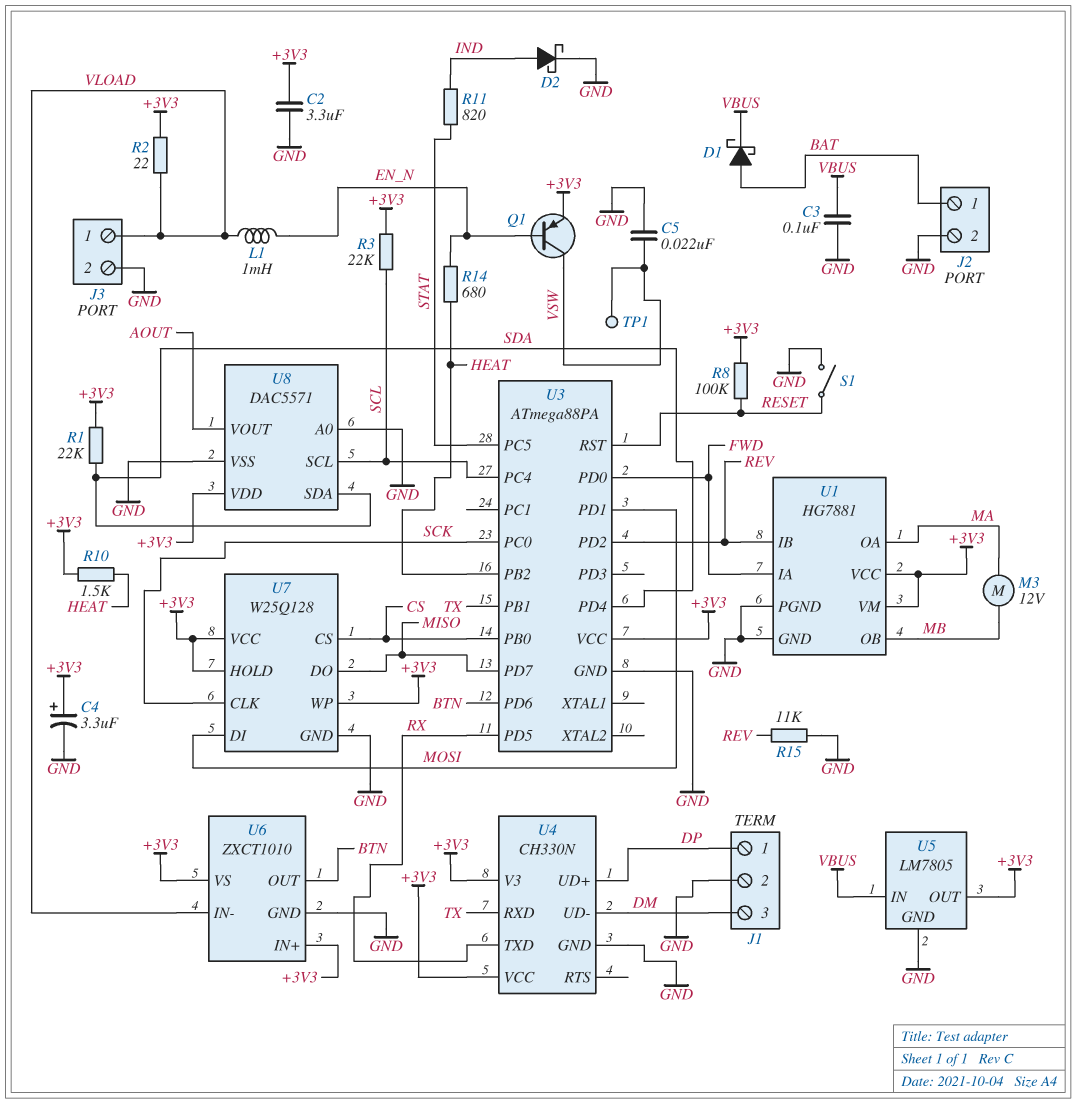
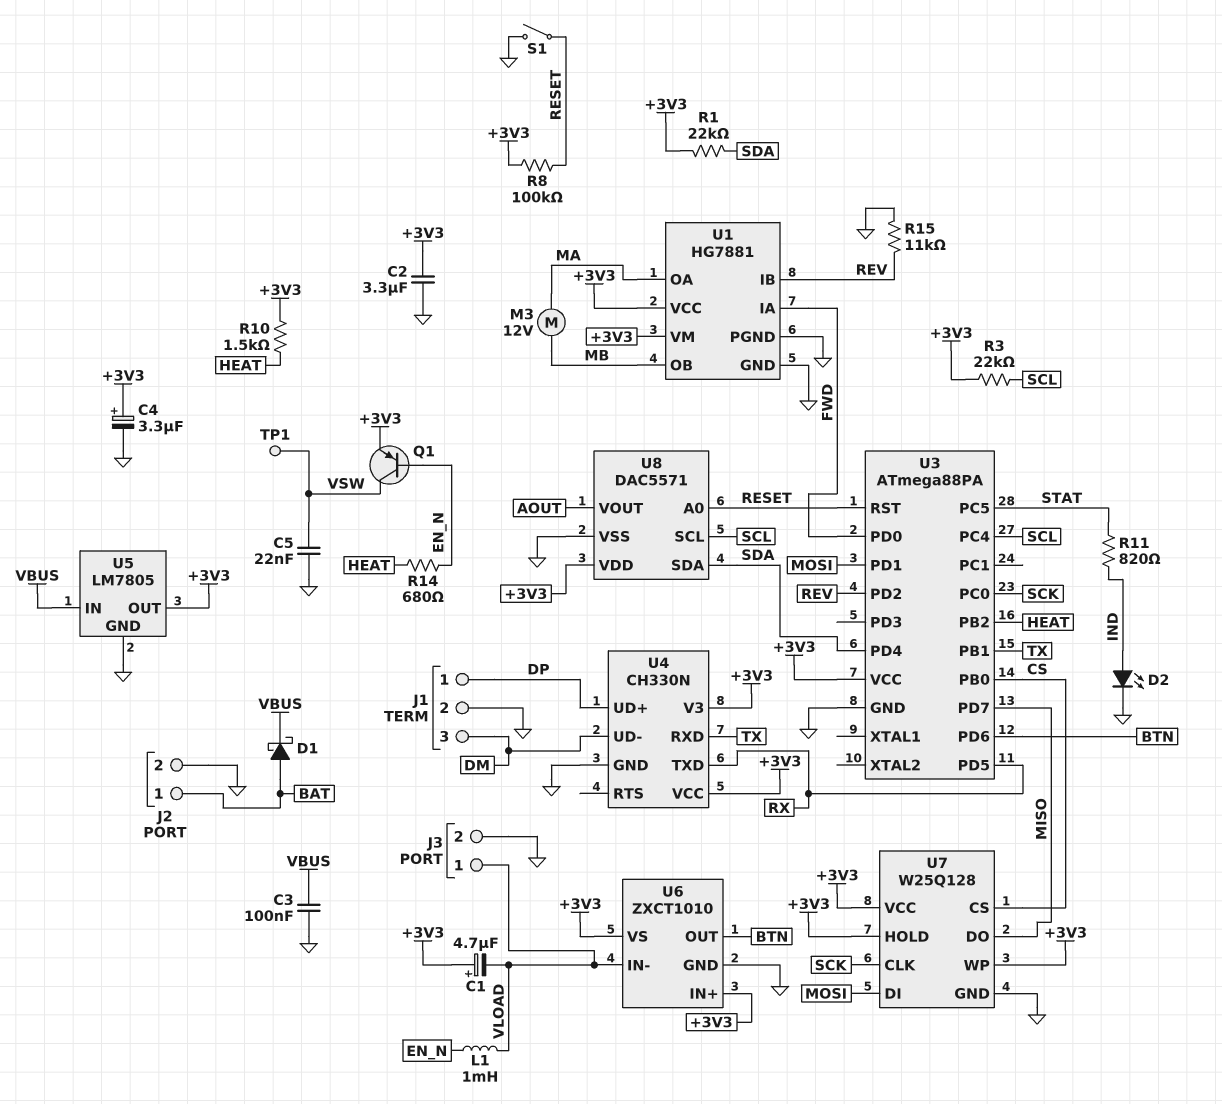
C1: none -> 4.7uF (plus +3V3, minus VLOAD)
D2: schottky (A IND, K GND) -> LED (A IND, K GND)
R2: 22 (+3V3, VLOAD) -> none
U8 pin A0: GND -> RESET

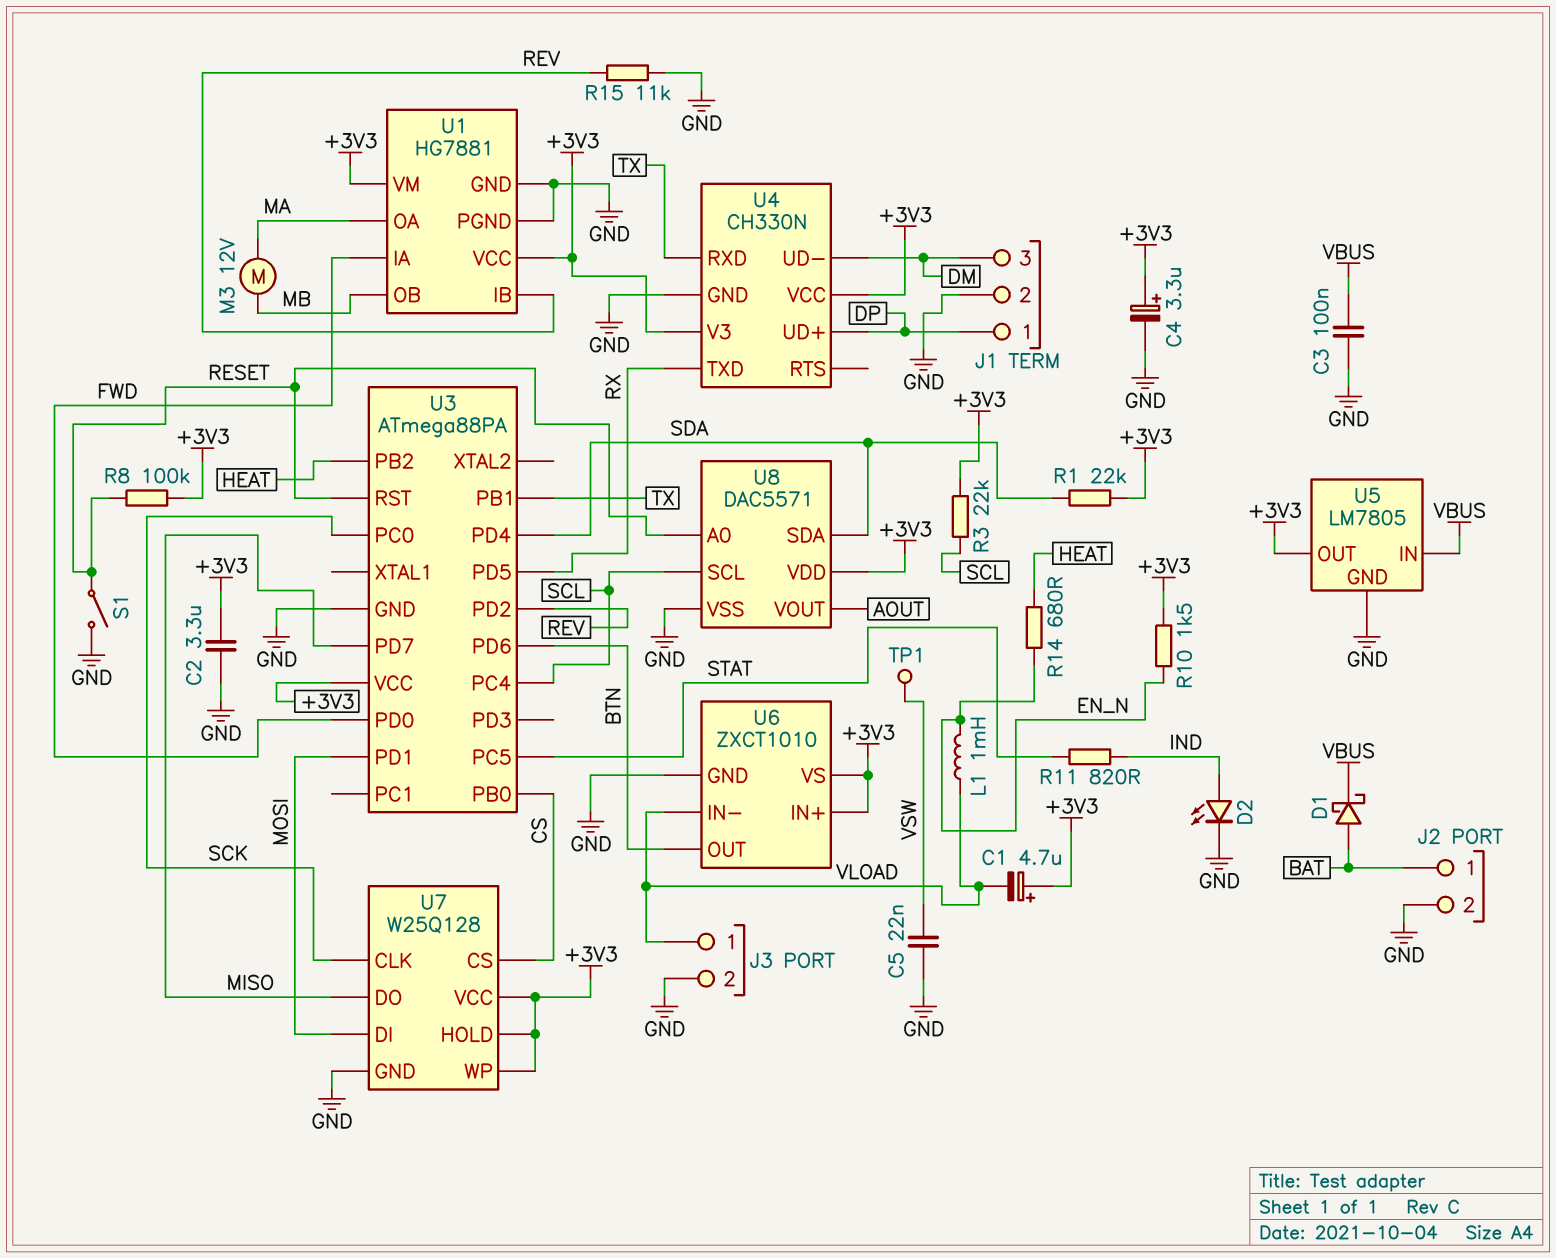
Q1: PNP (B EN_N, C VSW, E +3V3) -> none
R10: 1.5k (+3V3, HEAT) -> 1.5k (+3V3, EN_N)

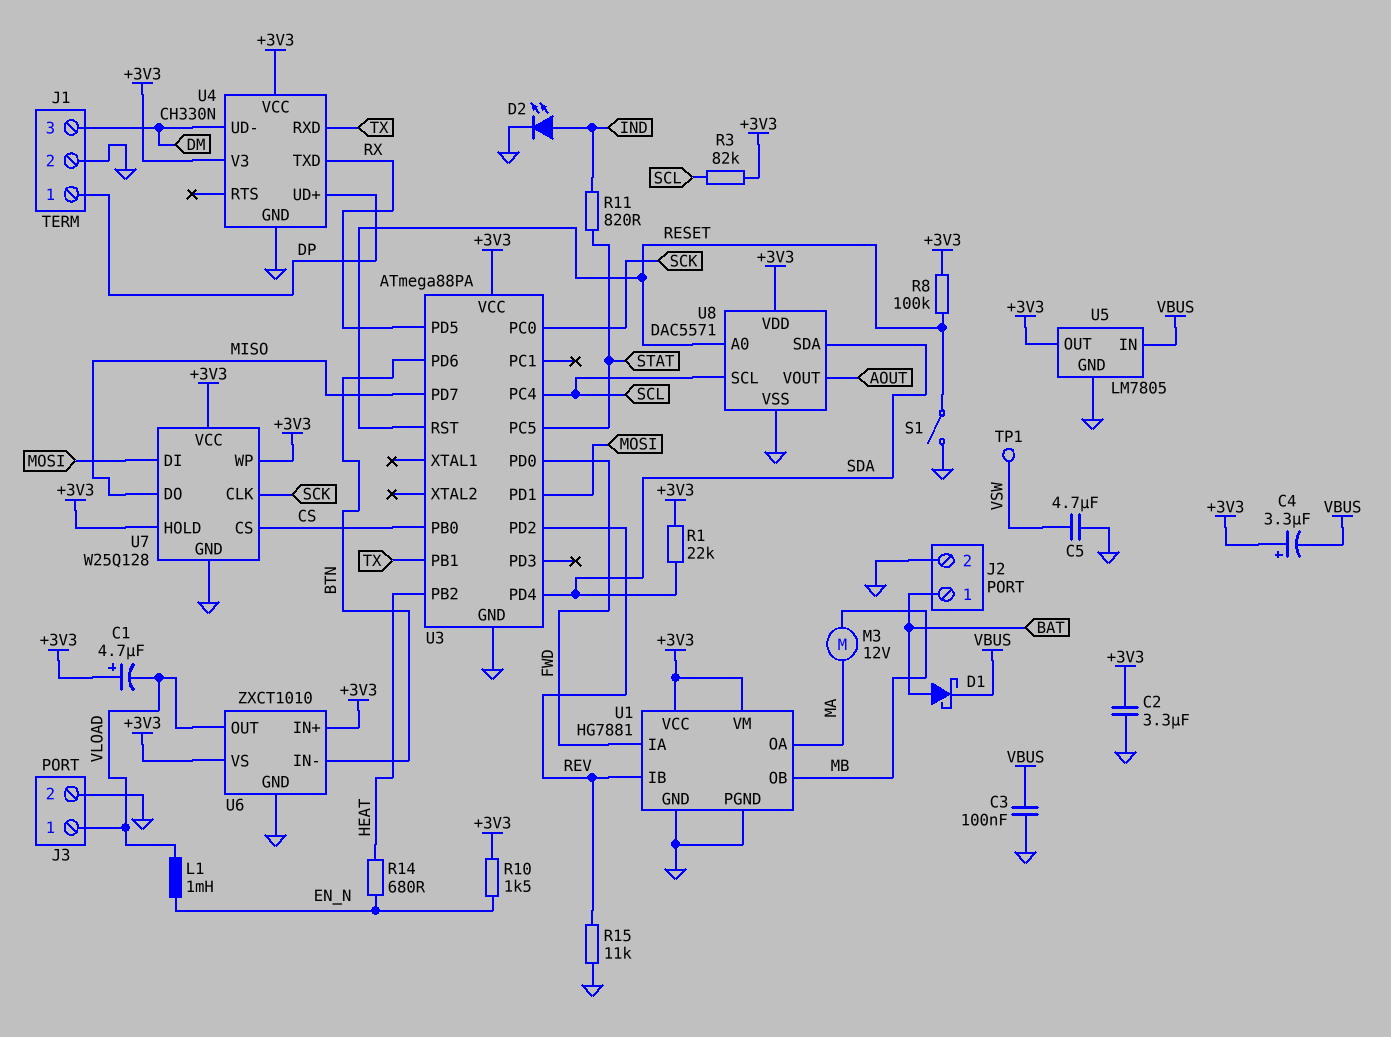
C4: 3.3uF (plus +3V3, minus GND) -> 3.3uF (plus +3V3, minus VBUS)
C5: 22nF (GND, VSW) -> 4.7uF (GND, VSW)
R3: 22k (+3V3, SCL) -> 82k (+3V3, SCL)
U6 pin IN-: VLOAD -> BTN
U6 pin OUT: BTN -> VLOAD

